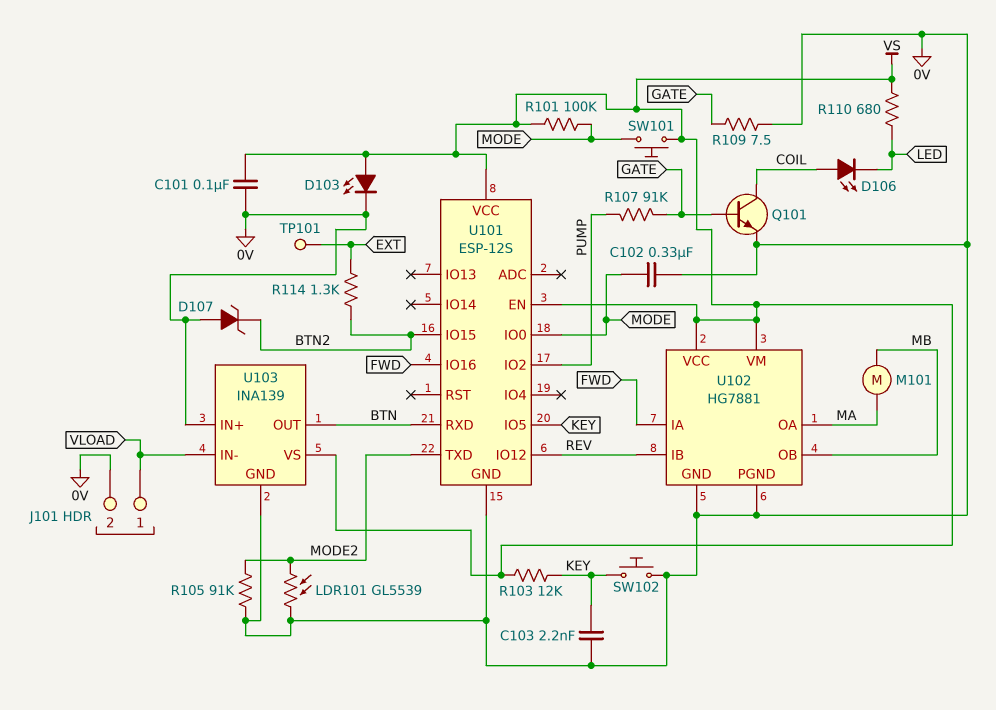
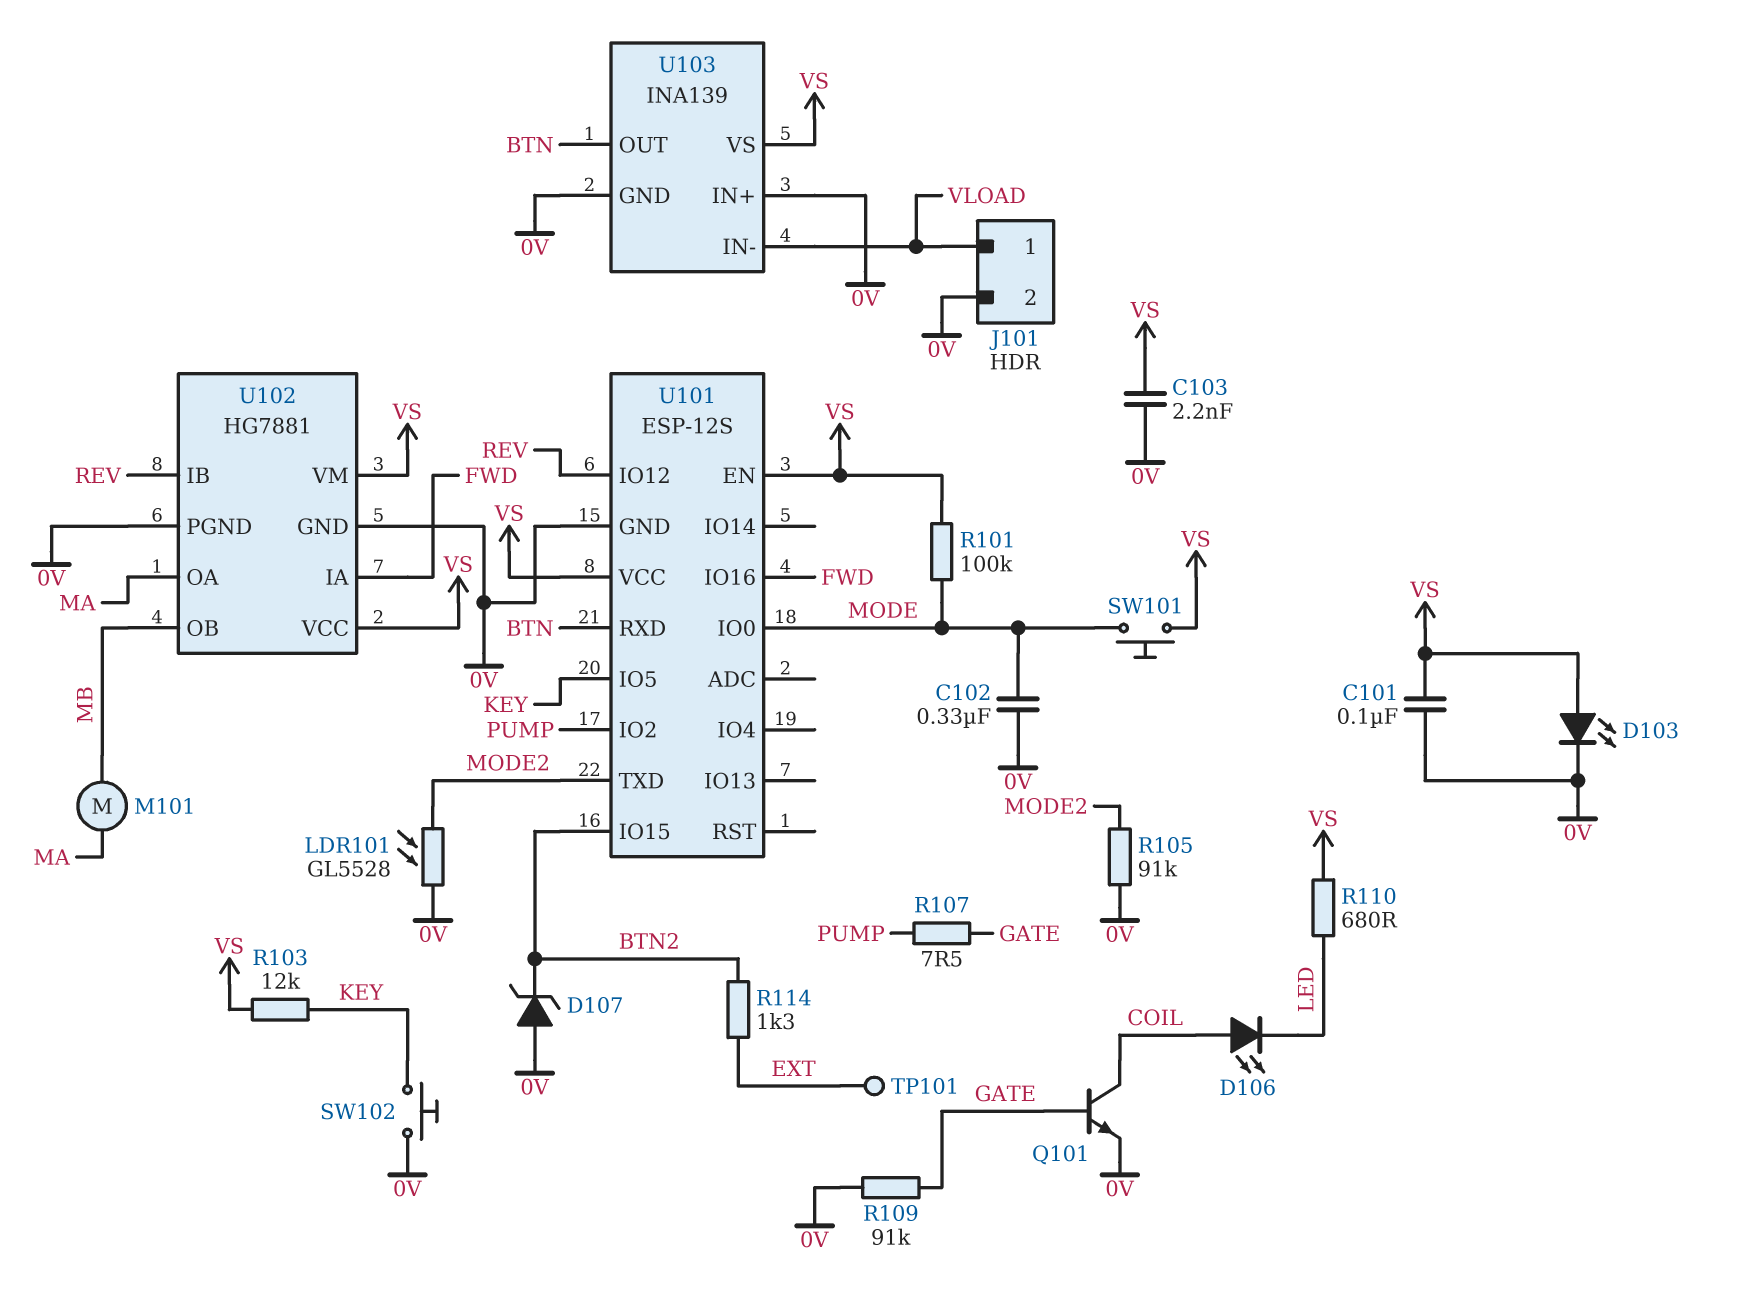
C103: 2.2nF (0V, KEY) -> 2.2nF (0V, VS)
LDR101: GL5539 (0V, MODE2) -> GL5528 (0V, MODE2)
R107: 91k (GATE, PUMP) -> 7.5 (GATE, PUMP)
R109: 7.5 (0V, GATE) -> 91k (0V, GATE)

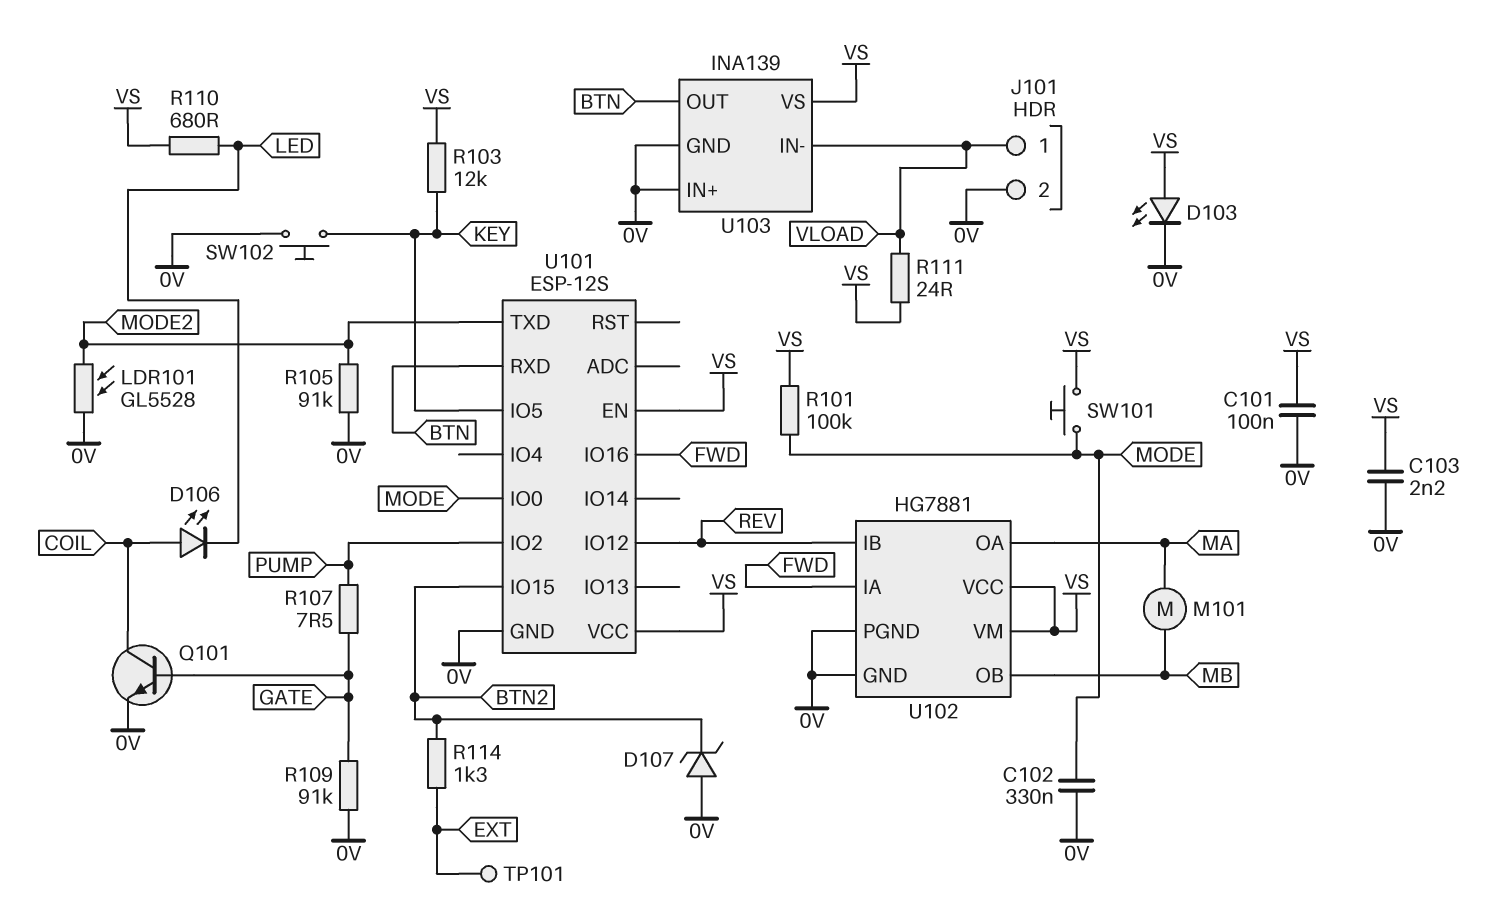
R111: none -> 24 (VLOAD, VS)

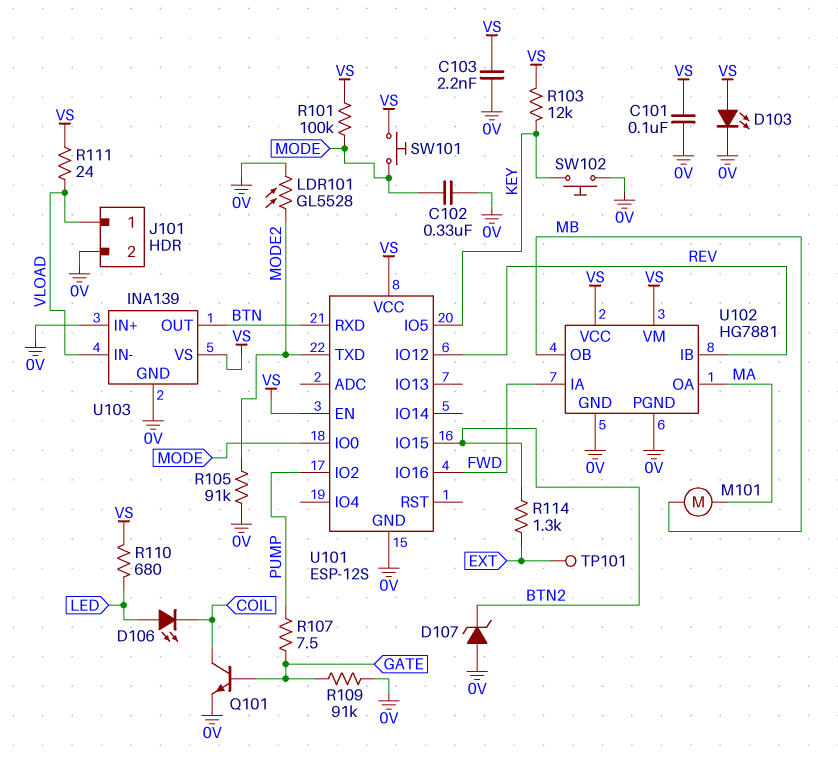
D106: LED (A COIL, K LED) -> LED (A LED, K COIL)

